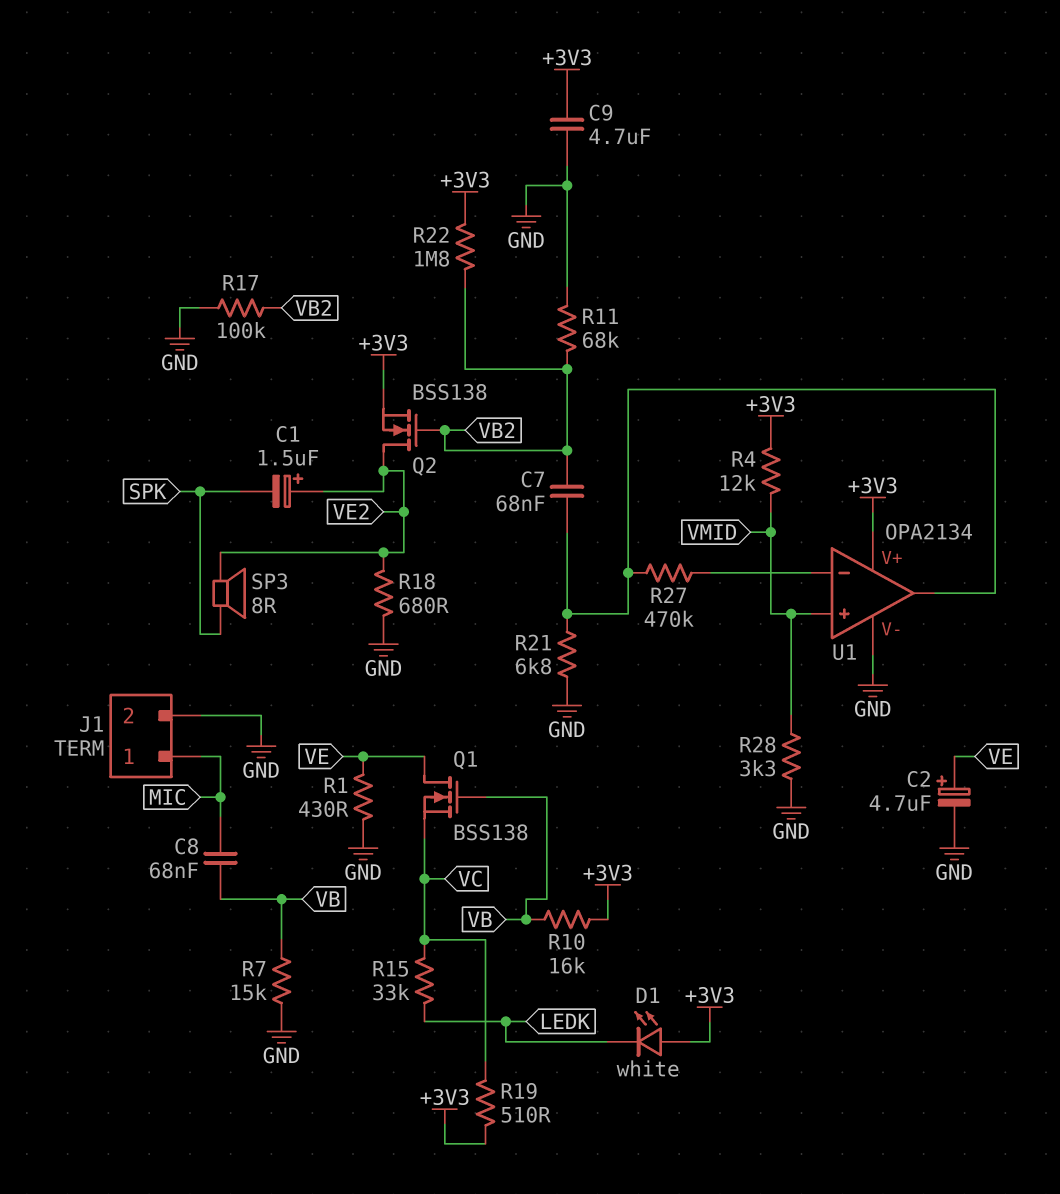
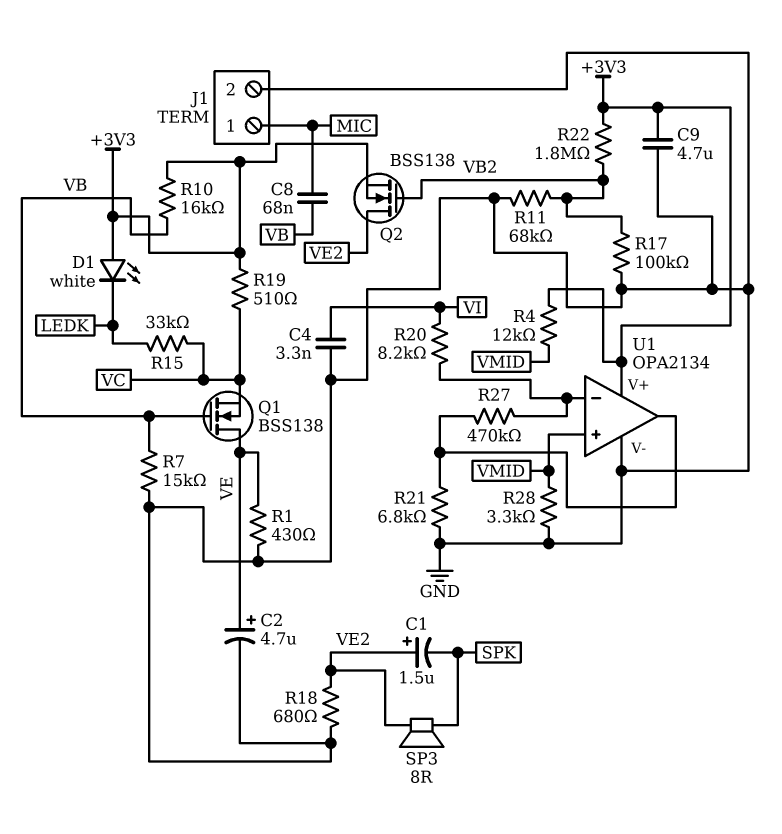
C4: none -> 3.3nF (GND, VI)
C7: 68nF (U1/out, VB2) -> none
R20: none -> 8.2k (U1/in-, VI)

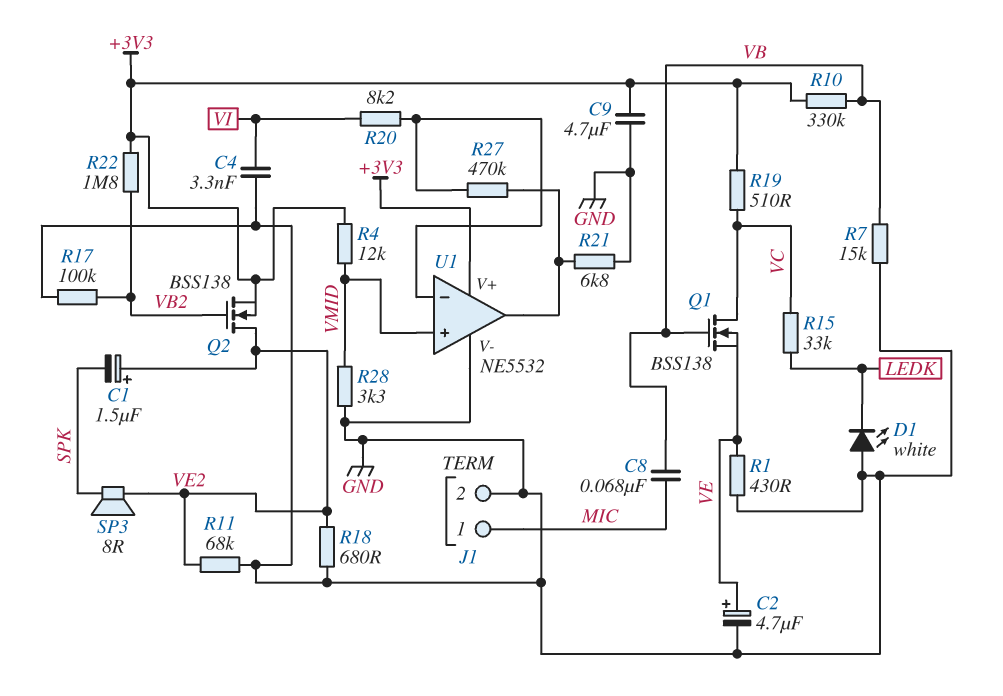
D1: LED white (A +3V3, K LEDK) -> LED white (A GND, K LEDK)
Q1: NMOS BSS138 (G VB, D VE, S VC) -> NMOS BSS138 (G VB, D VC, S VE)
R10: 16k (+3V3, VB) -> 330k (+3V3, VB)
R11: 68k (GND, VB2) -> 68k (GND, VE2)
U1: OPA2134 -> NE5532

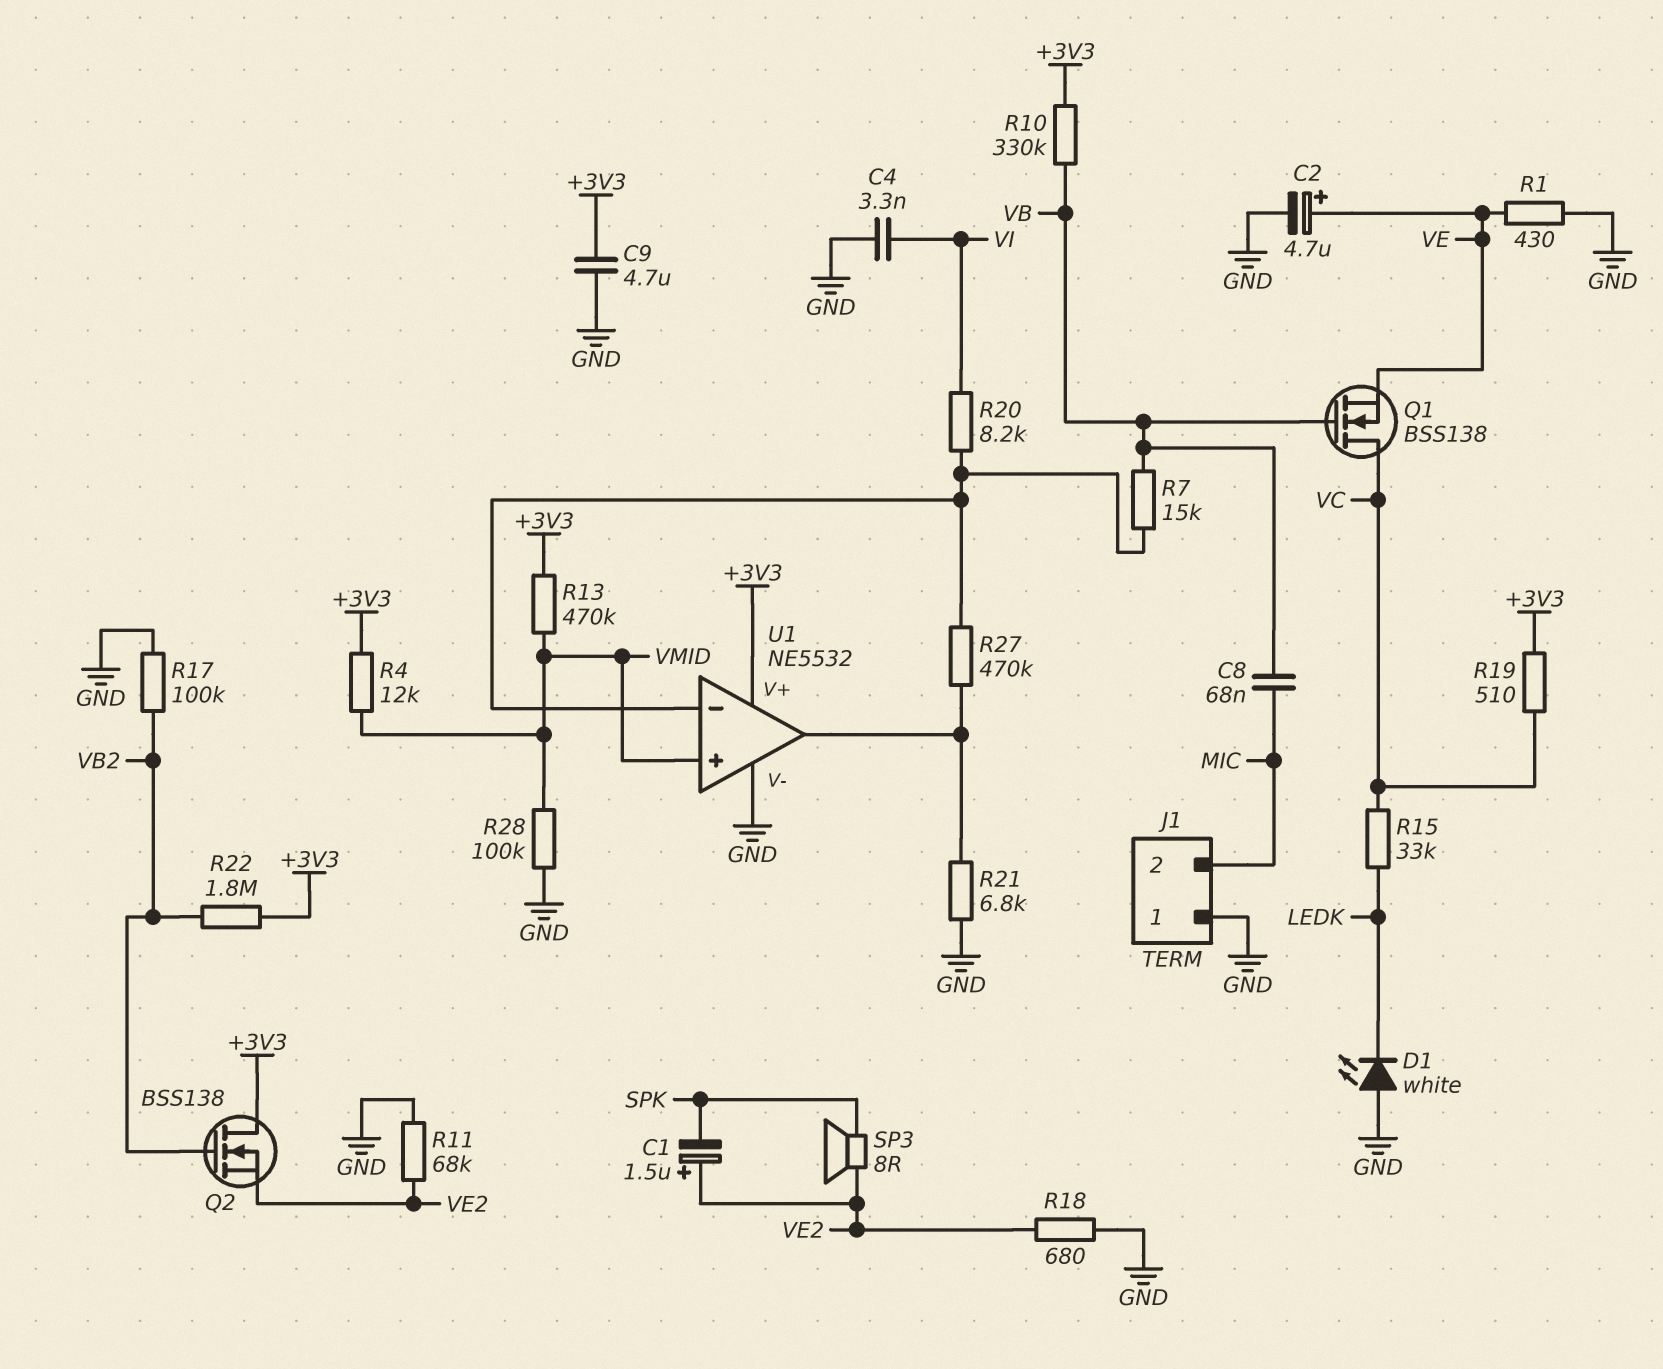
J1 pin 1: MIC -> GND
J1 pin 2: GND -> MIC
Q2: NMOS BSS138 (G VB2, D VE2, S +3V3) -> NMOS BSS138 (G VB2, D +3V3, S VE2)
R7: 15k (GND, VB) -> 15k (U1/in-, VB)
R13: none -> 470k (+3V3, VMID)
R28: 3.3k (GND, VMID) -> 100k (GND, VMID)

